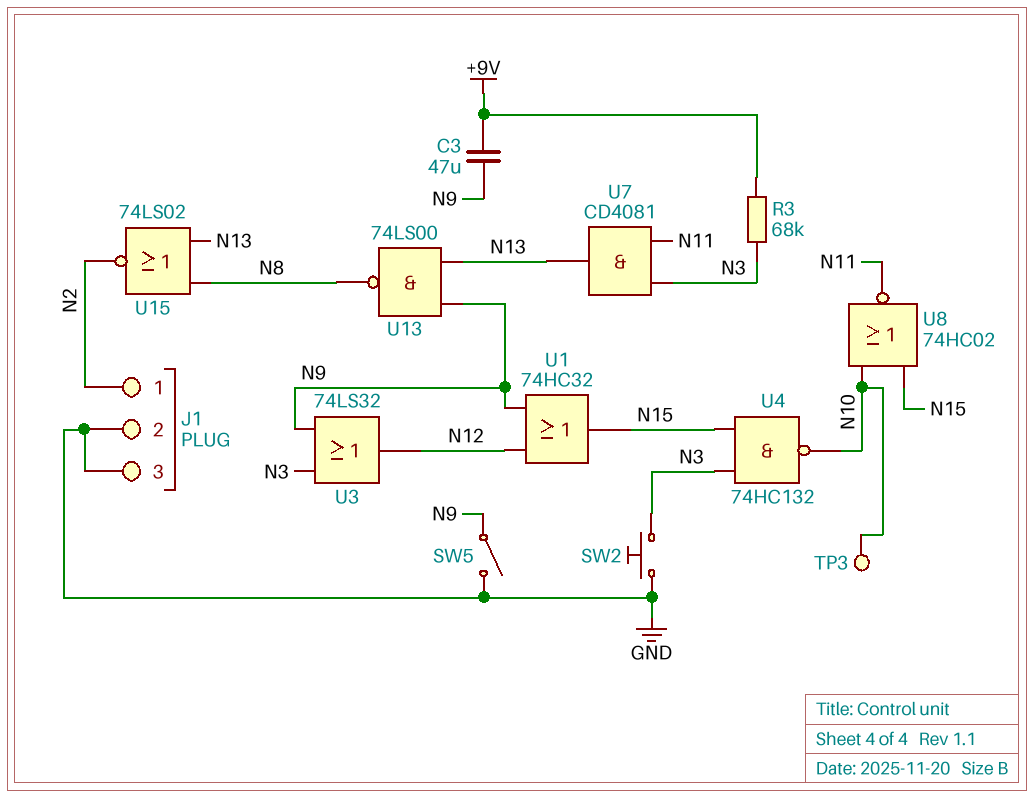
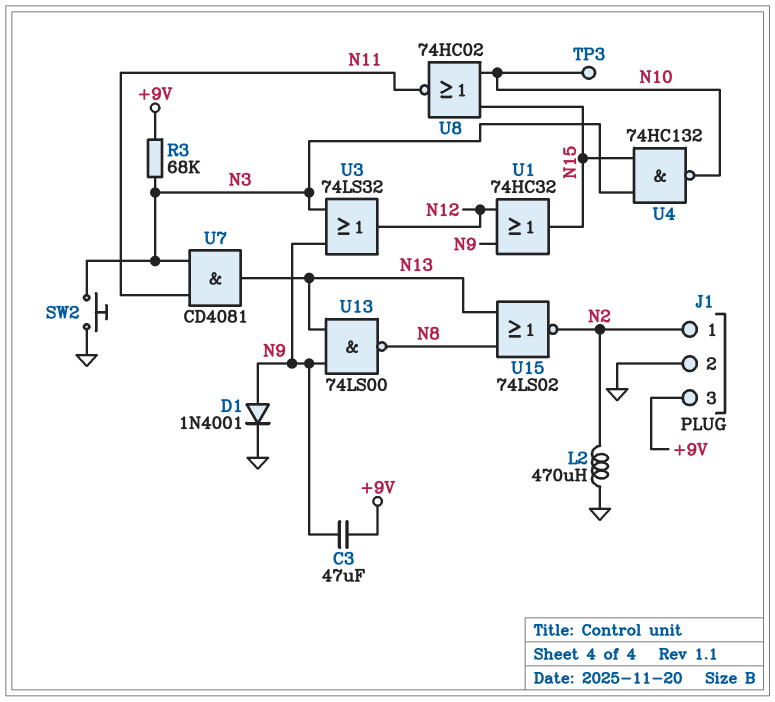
D1: none -> diode 1N4001 (A N9, K GND)
J1 pin 3: GND -> +9V
L2: none -> 470uH (GND, N2)
SW5: switch (GND, N9) -> none

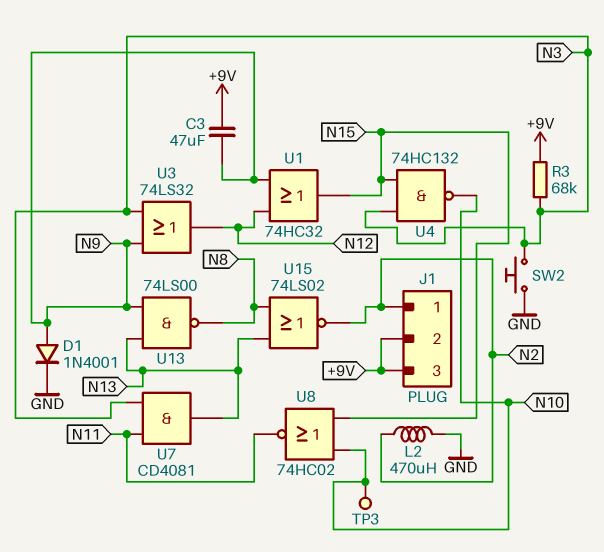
J1 pin 2: GND -> +9V

